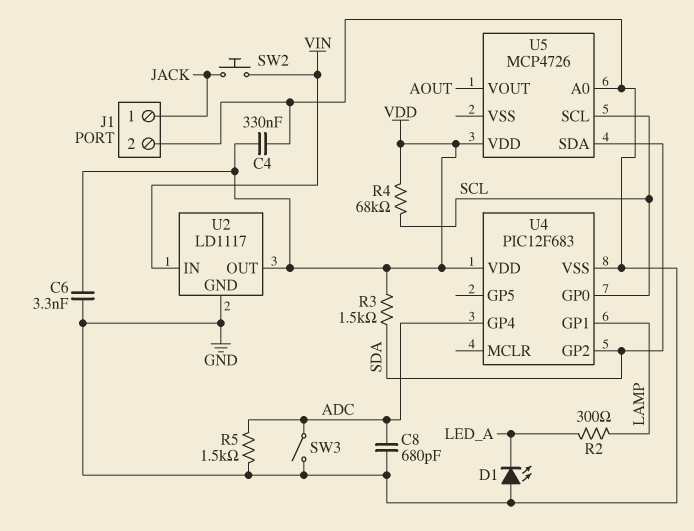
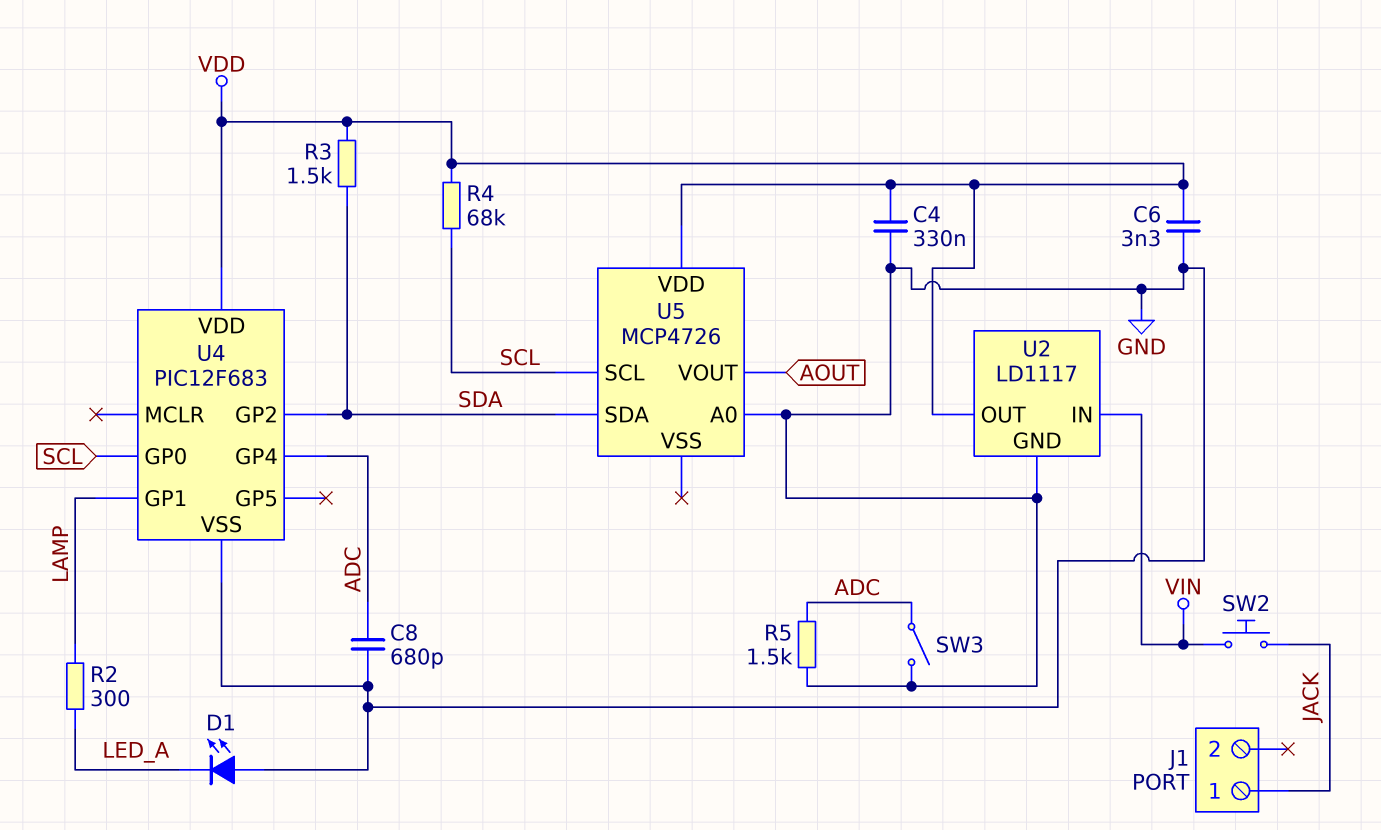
J1 pin 2: GND -> none

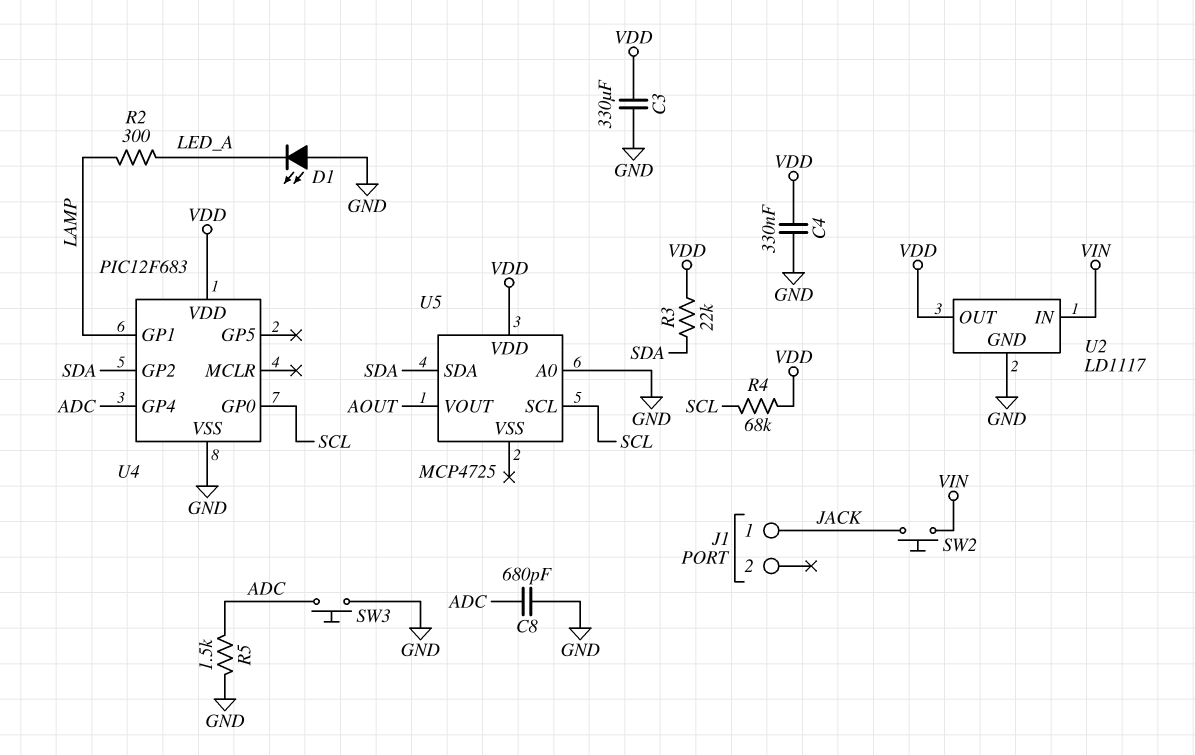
C3: none -> 330uF (GND, VDD)
C6: 3.3nF (GND, VDD) -> none
R3: 1.5k (SDA, VDD) -> 22k (SDA, VDD)
SW3: switch (ADC, GND) -> button (ADC, GND)
U5: MCP4726 -> MCP4725

